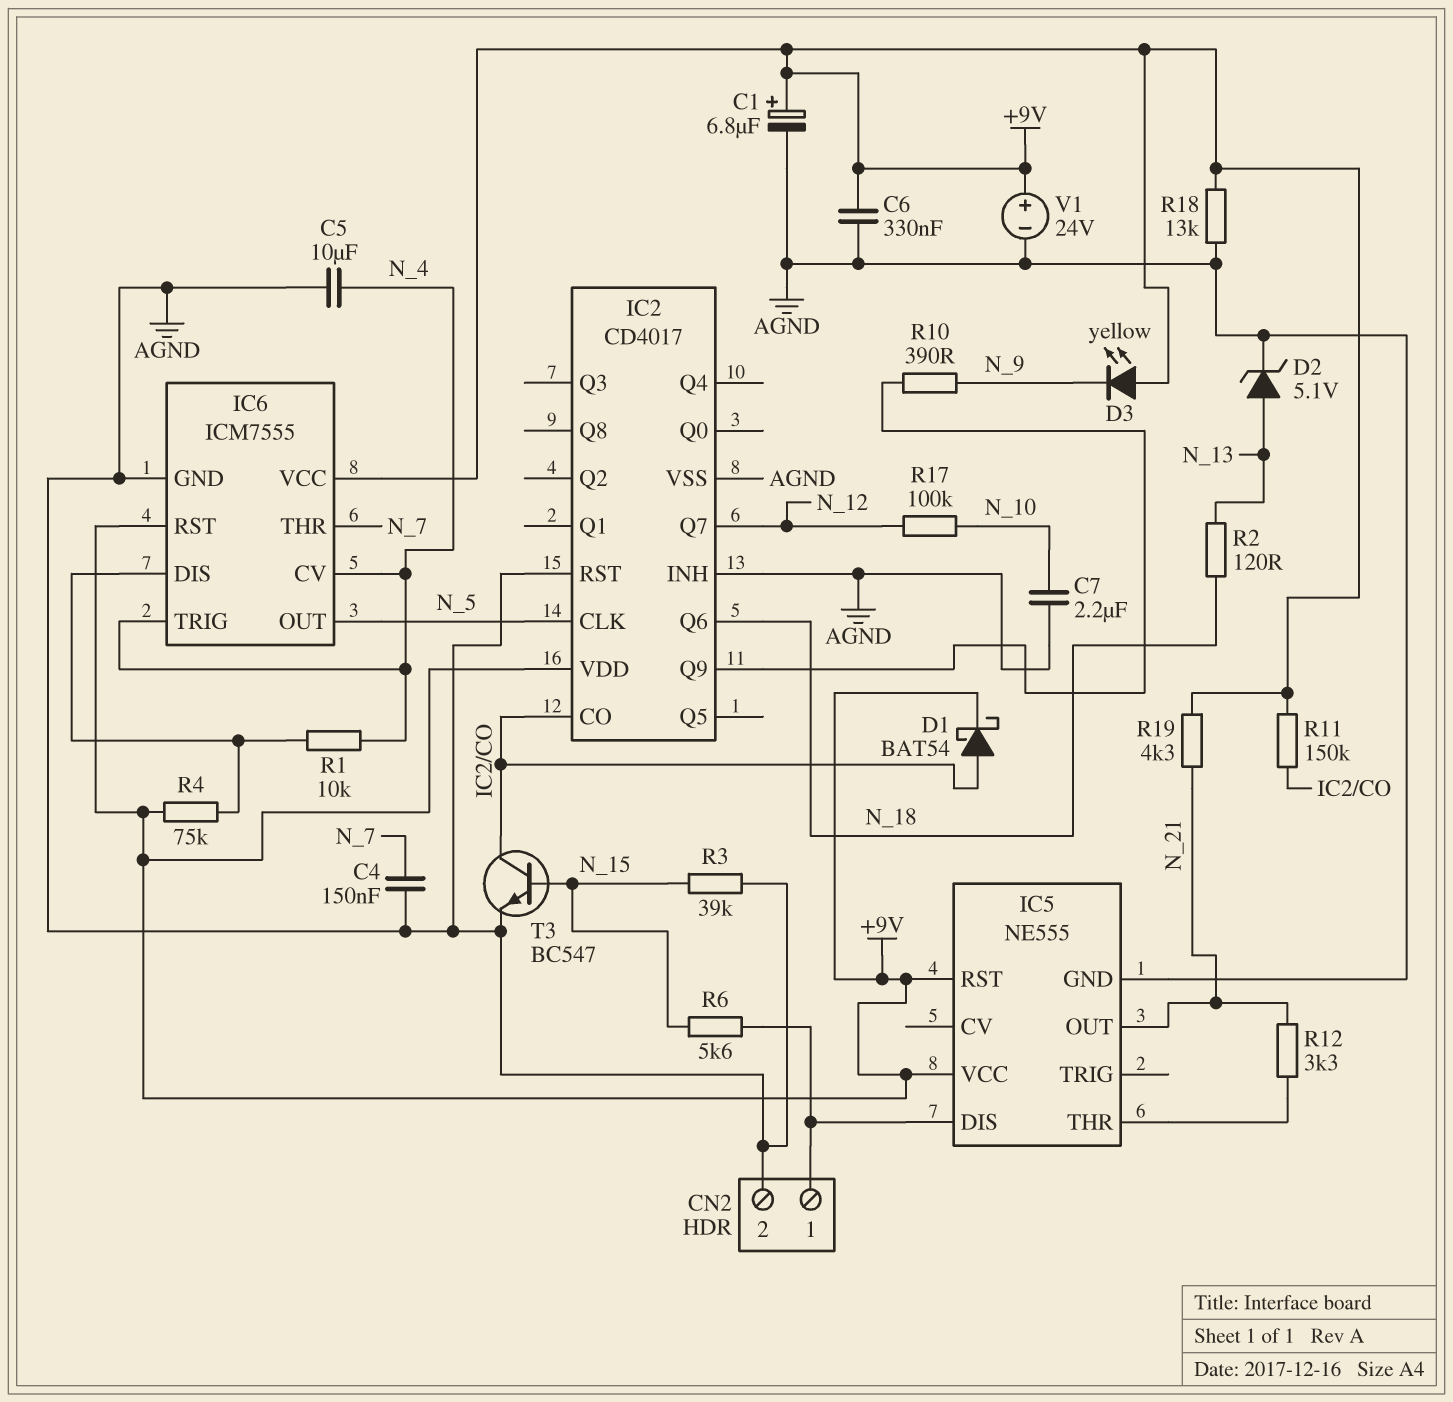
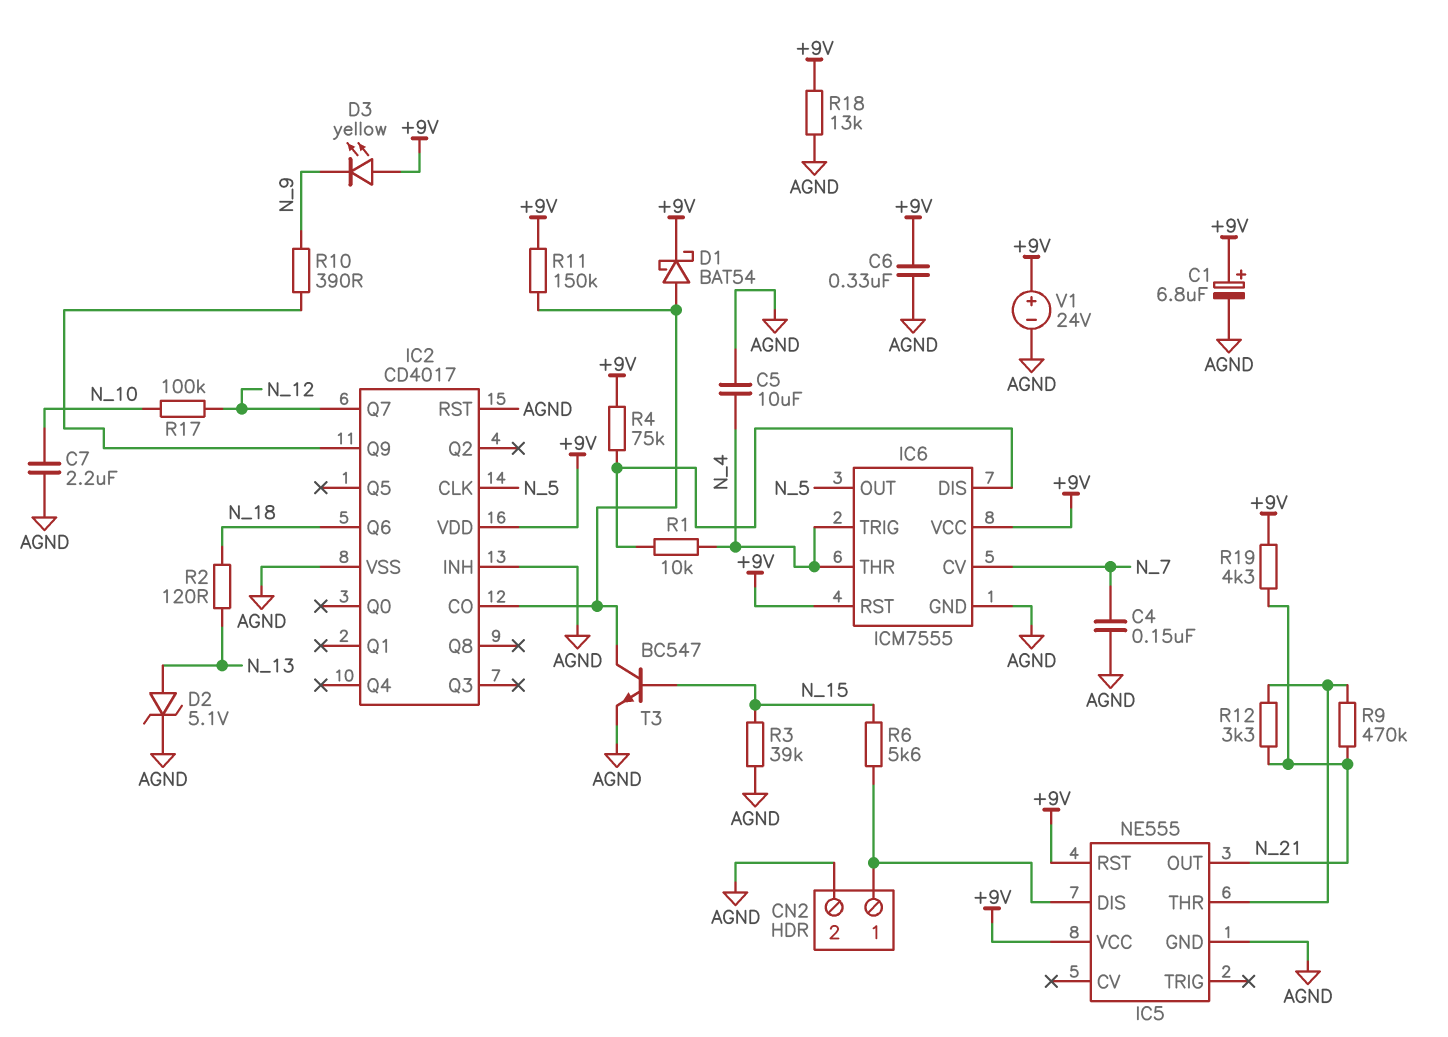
IC6 pin CV: N_4 -> N_7
IC6 pin THR: N_7 -> N_4
R9: none -> 470k (IC5/THR, N_21)

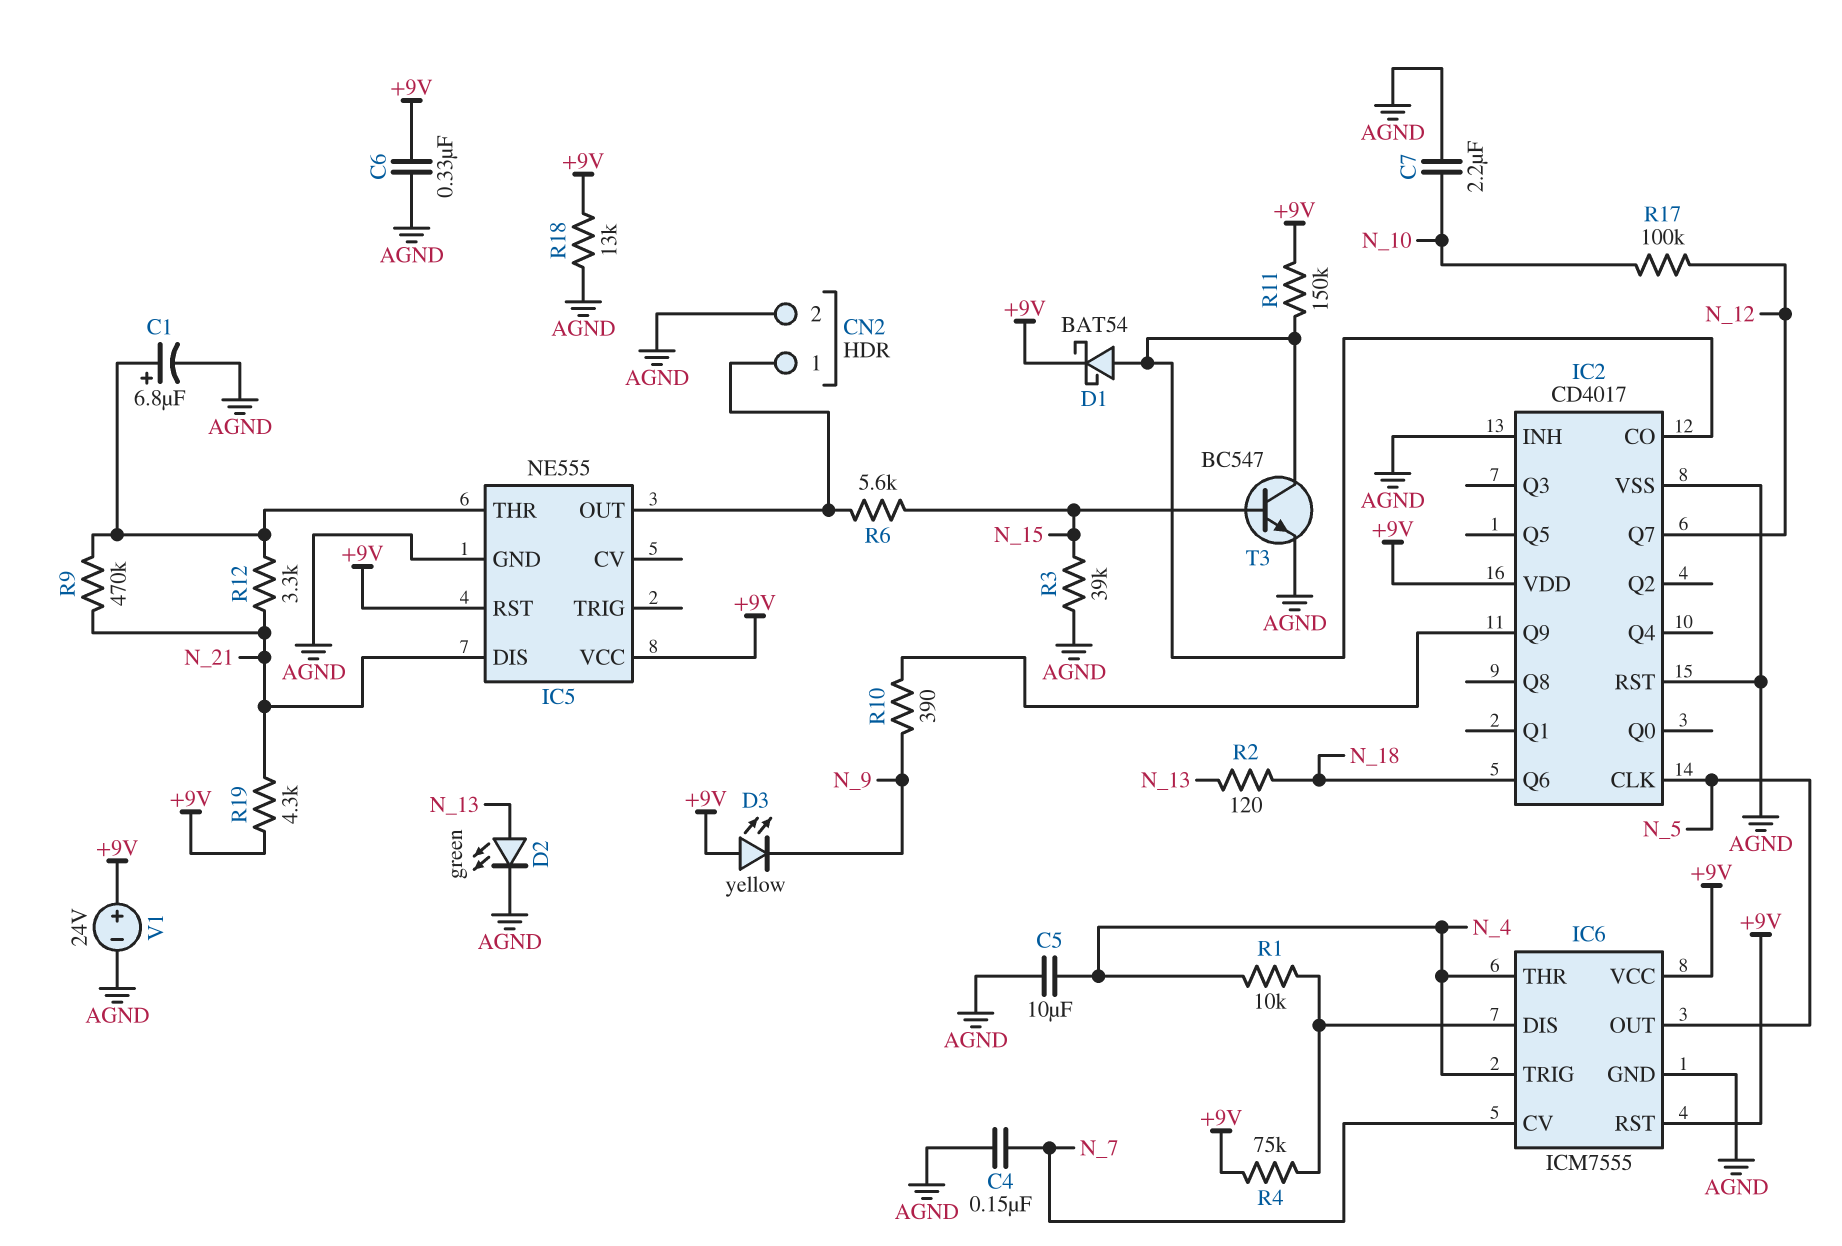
C1: 6.8uF (plus +9V, minus AGND) -> 6.8uF (plus IC5/THR, minus AGND)
D2: zener 5.1V (A N_13, K AGND) -> LED green (A N_13, K AGND)
IC5 pin DIS: CN2/1 -> N_21
IC5 pin OUT: N_21 -> CN2/1

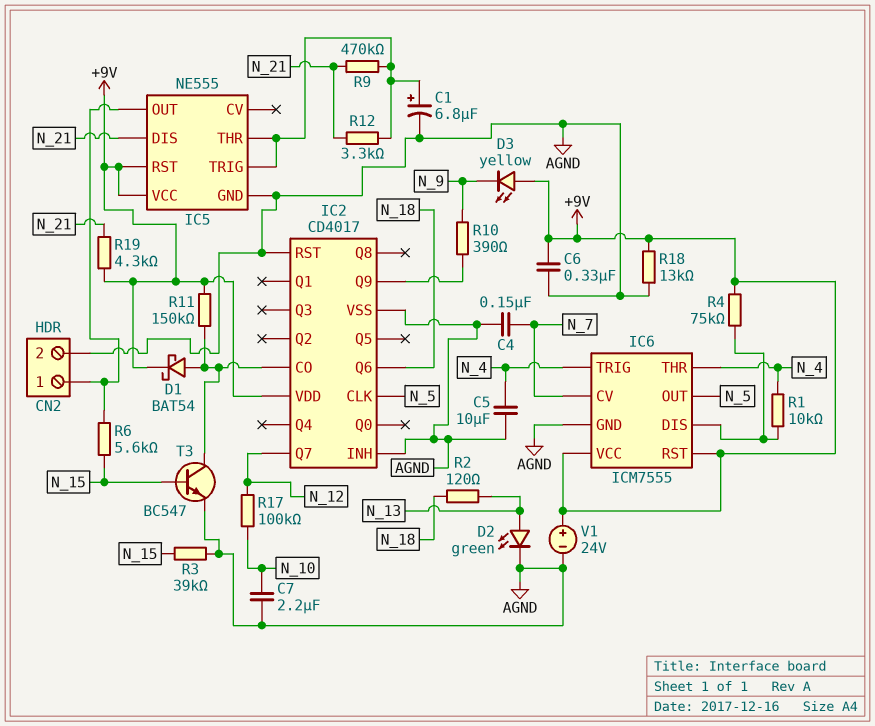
IC5 pin TRIG: none -> IC5/THR

